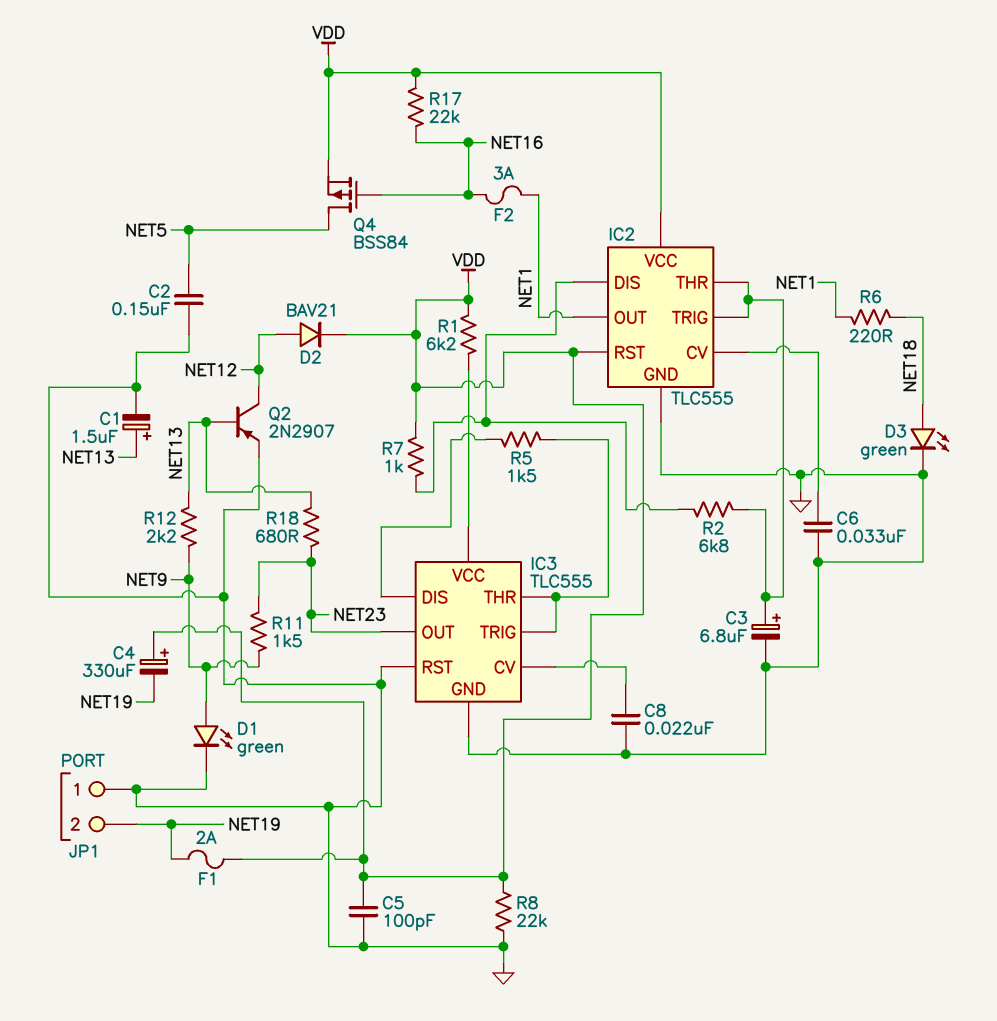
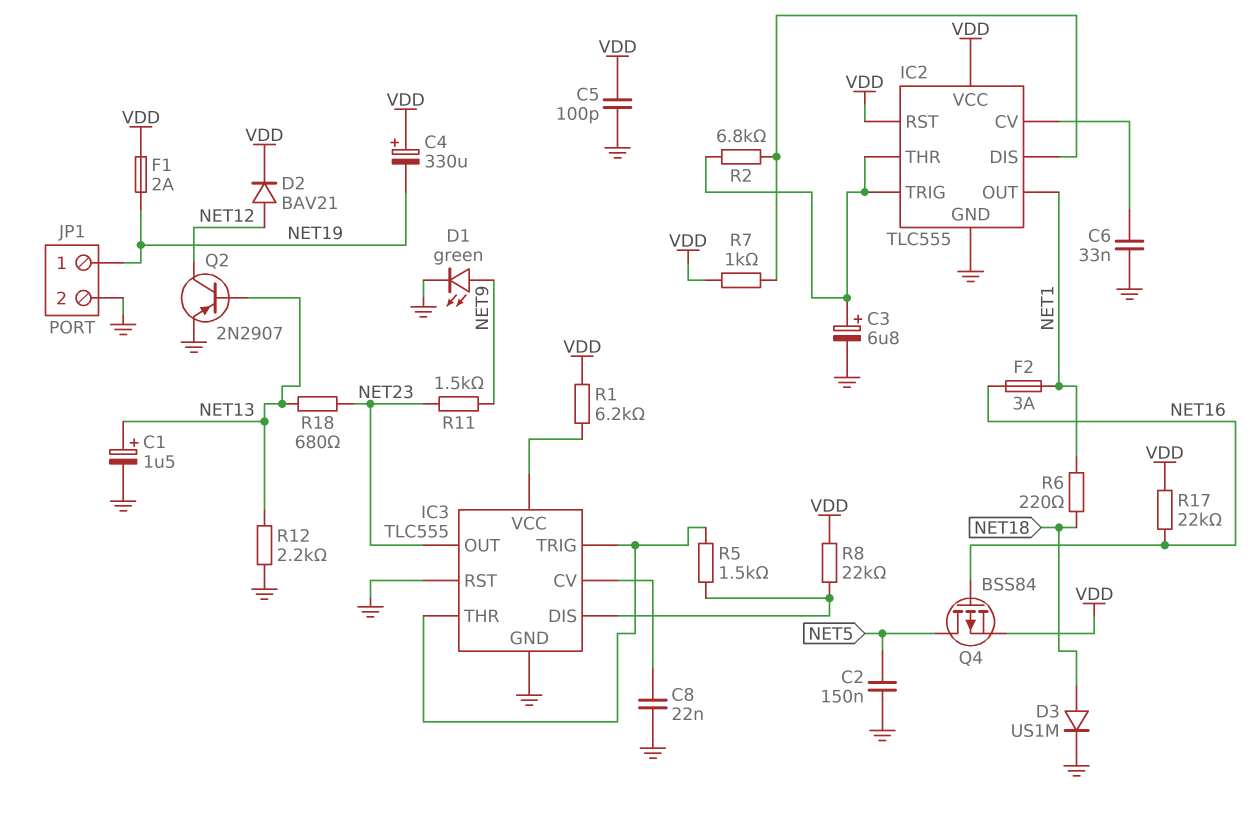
D3: LED green (A NET18, K GND) -> diode US1M (A NET18, K GND)
JP1 pin 1: GND -> NET19
JP1 pin 2: NET19 -> GND
R8: 22k (GND, VDD) -> 22k (IC3/DIS, VDD)
R12: 2.2k (NET9, NET13) -> 2.2k (GND, NET13)

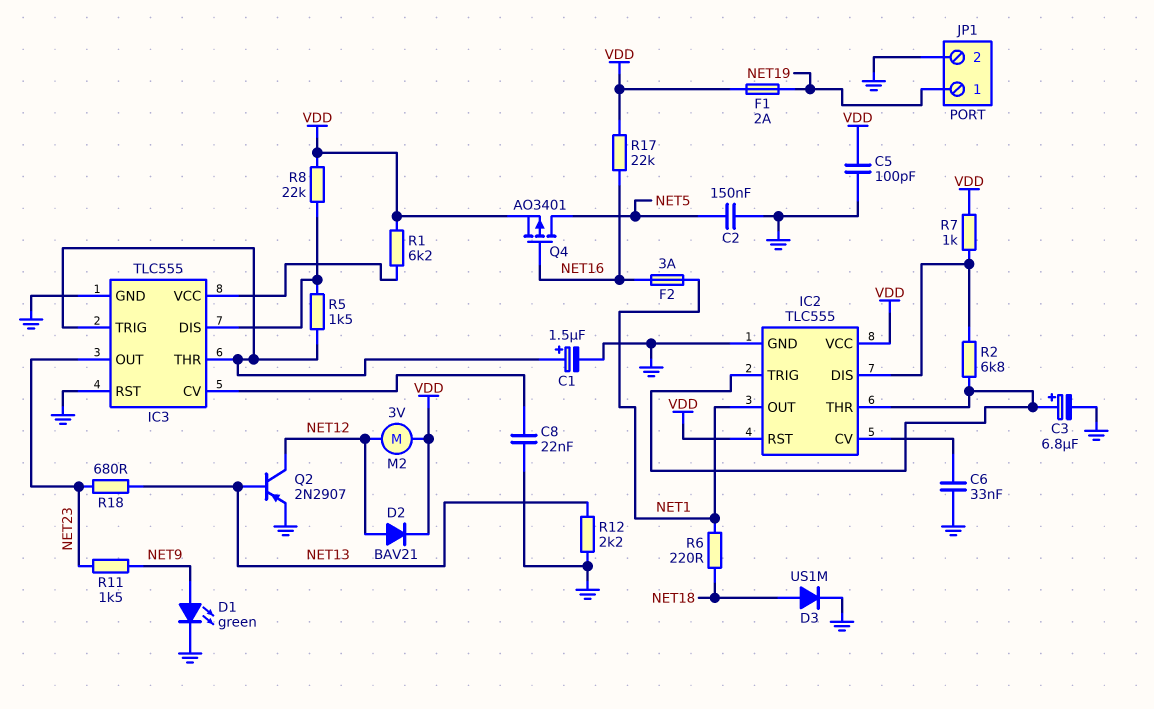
C1: 1.5uF (plus NET13, minus GND) -> 1.5uF (plus IC3/THR, minus GND)
C4: 330uF (plus VDD, minus NET19) -> none
M2: none -> motor 3V (NET12, VDD)
Q4: PMOS BSS84 (G NET16, D NET5, S VDD) -> PMOS AO3401 (G NET16, D NET5, S VDD)

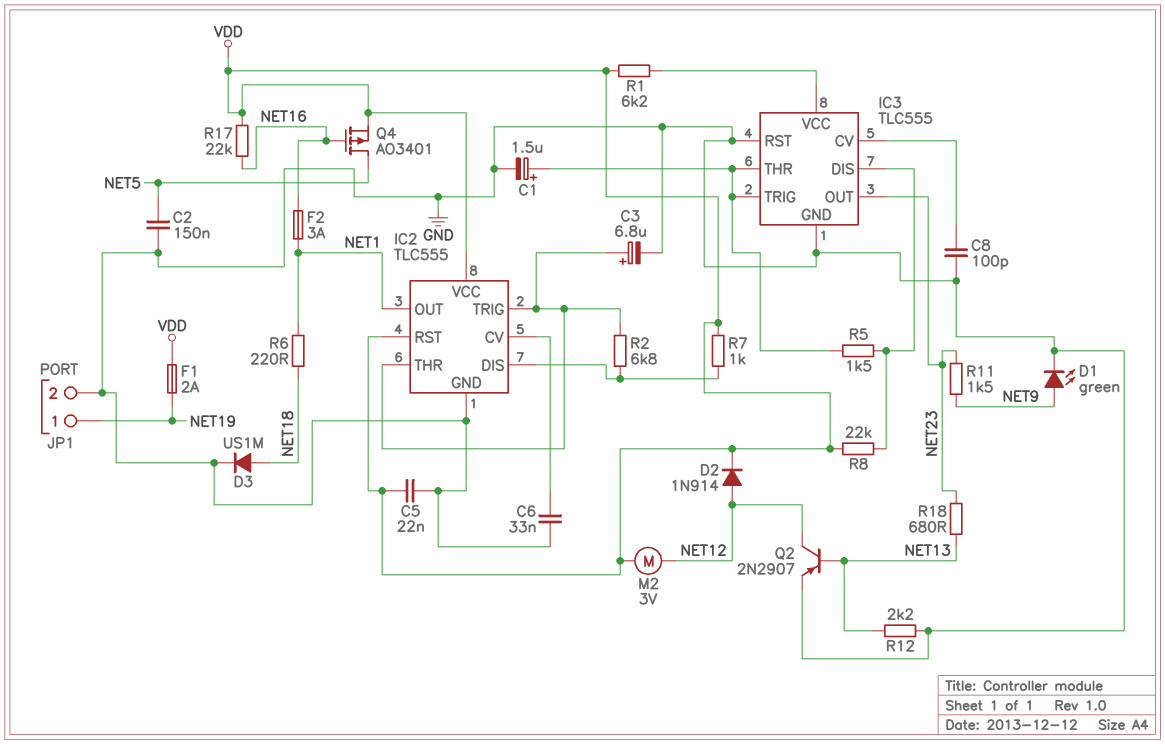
C5: 100pF (GND, VDD) -> 22nF (GND, VDD)
C8: 22nF (GND, IC3/CV) -> 100pF (GND, IC3/CV)
D2: diode BAV21 (A NET12, K VDD) -> diode 1N914 (A NET12, K VDD)

